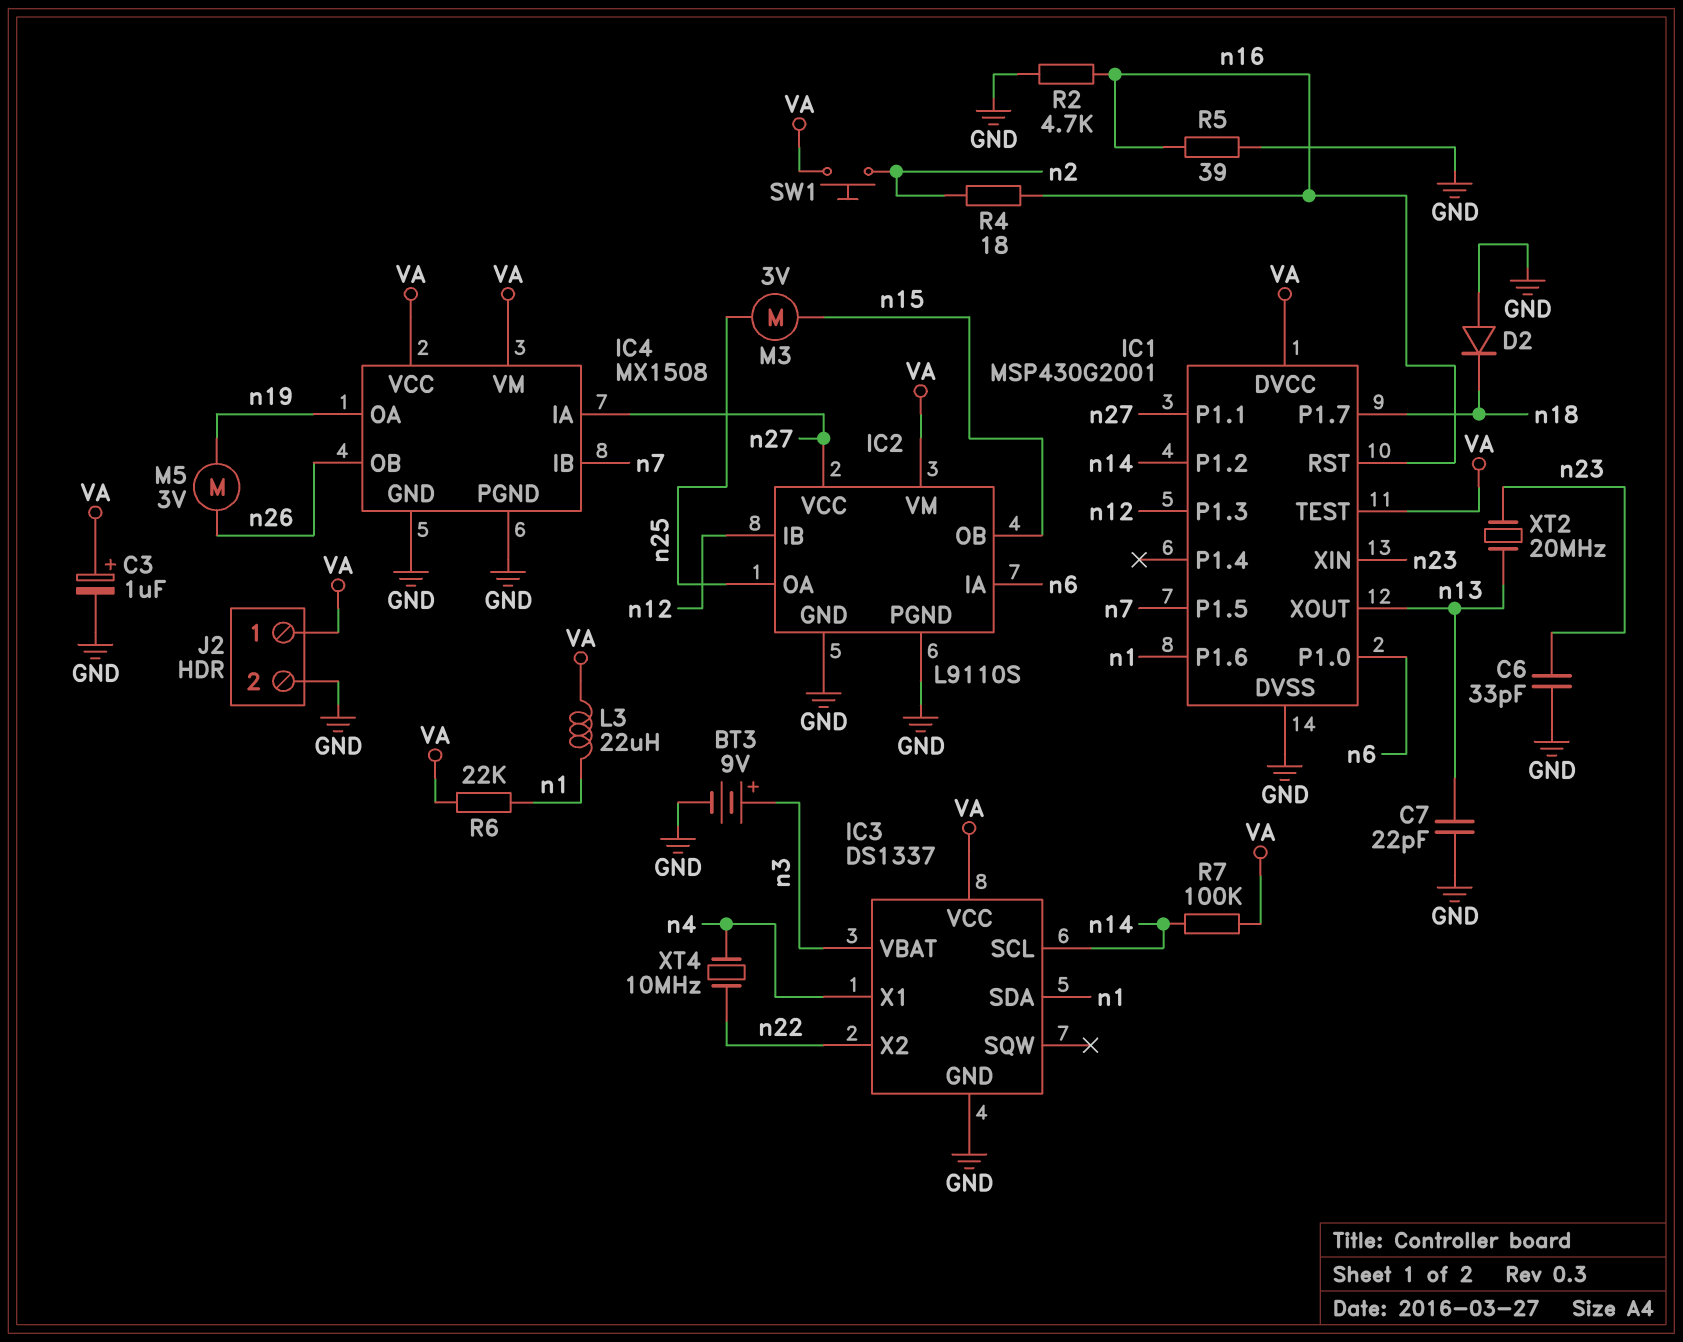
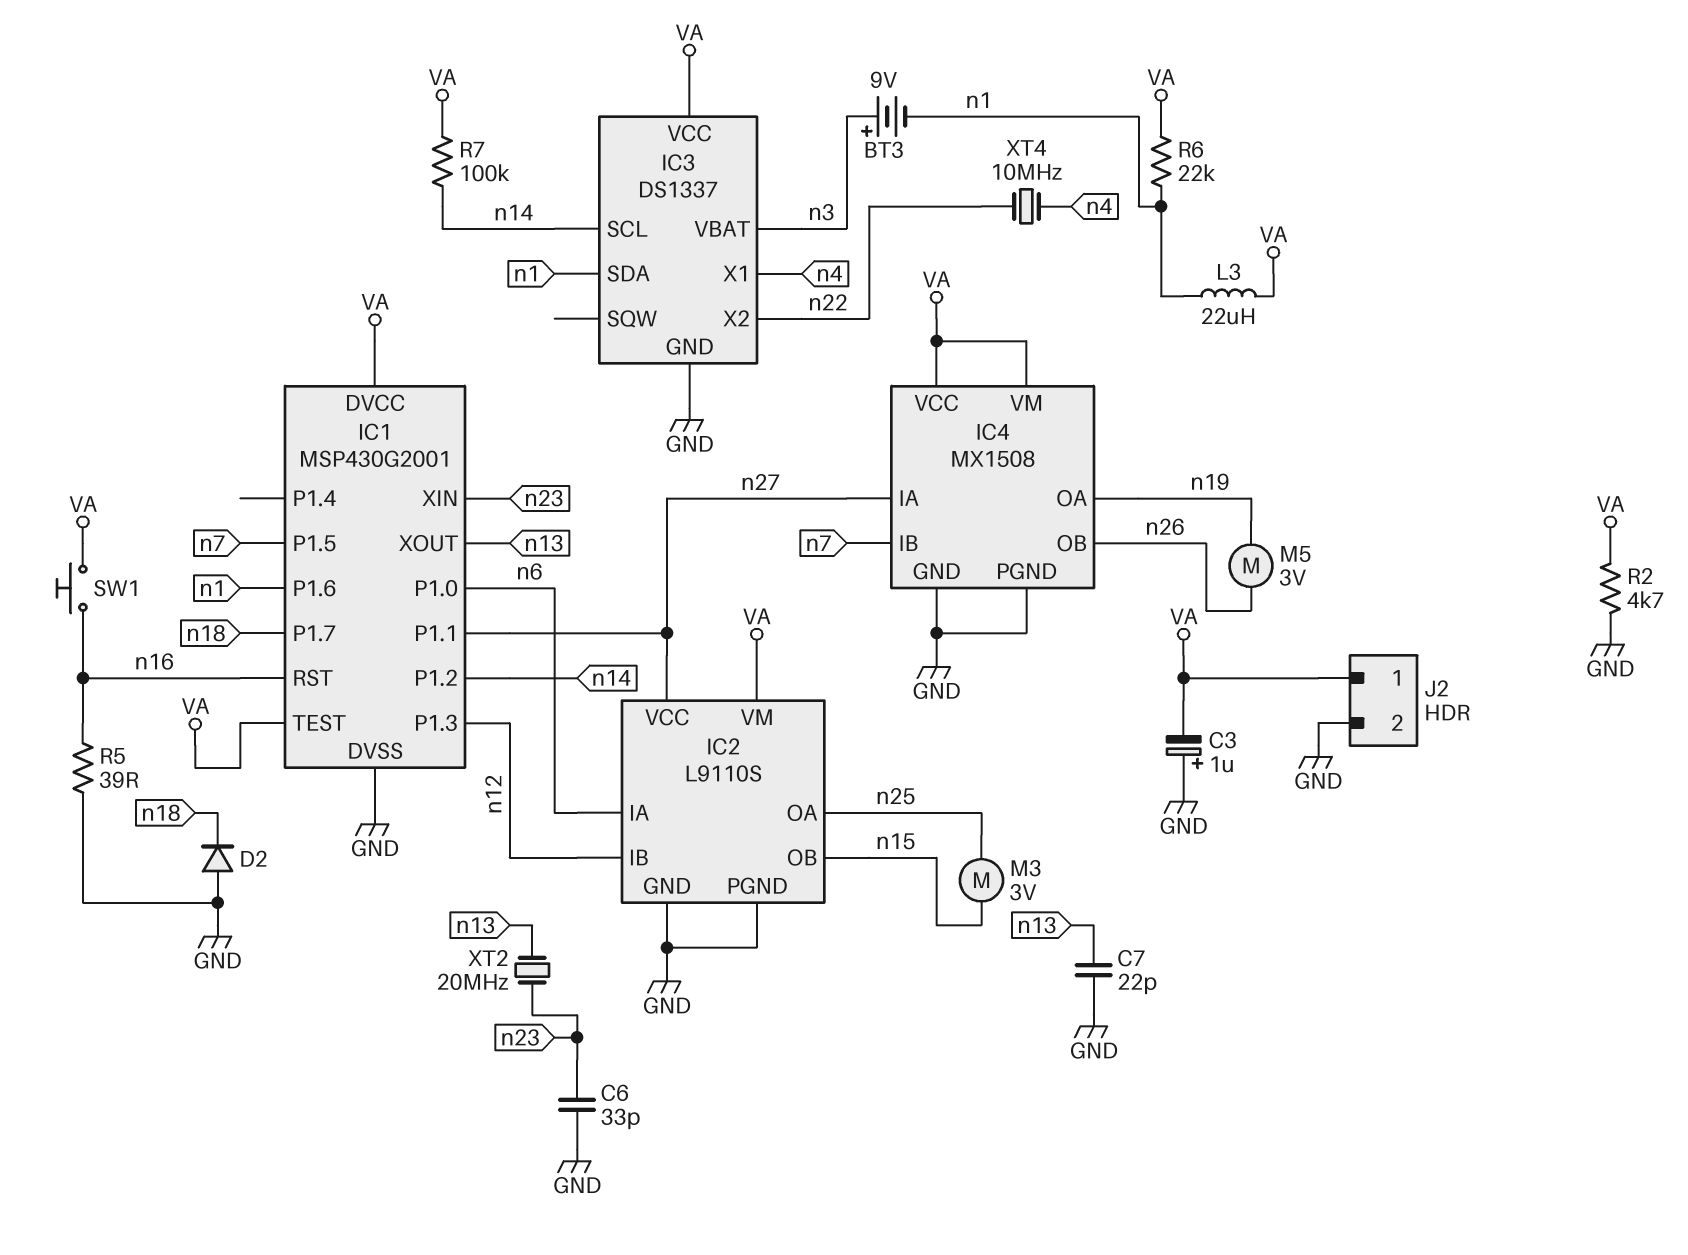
BT3: 9V (plus n3, minus GND) -> 9V (plus n3, minus n1)
C3: 1uF (plus VA, minus GND) -> 1uF (plus GND, minus VA)
R2: 4.7k (GND, n16) -> 4.7k (GND, VA)
R4: 18 (n2, n16) -> none
SW1: button (VA, n2) -> button (VA, n16)

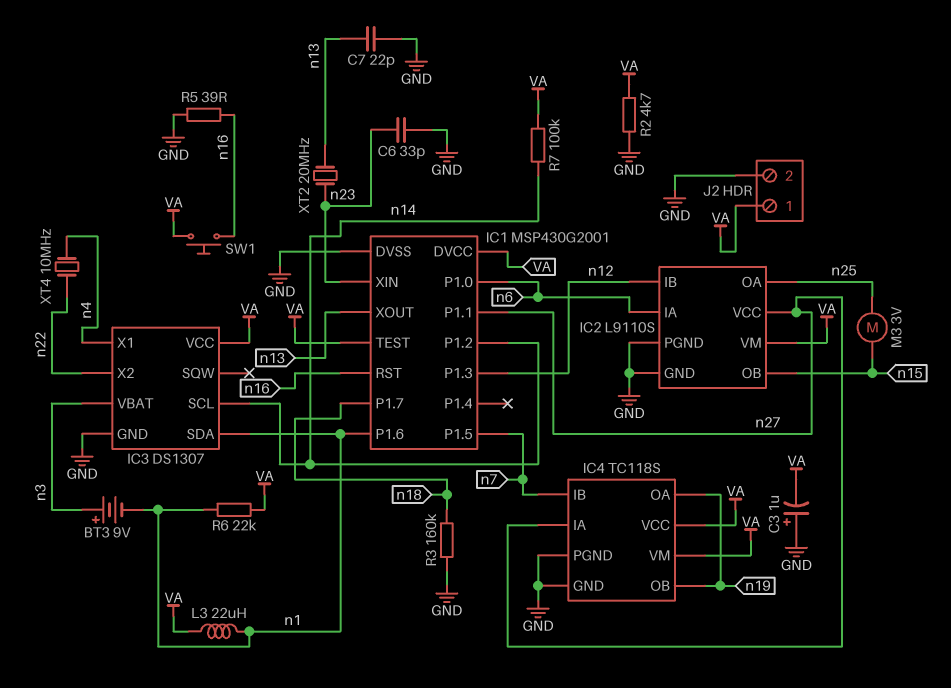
D2: diode (A GND, K n18) -> none
IC3: DS1337 -> DS1307
IC4: MX1508 -> TC118S
IC4 pin OB: n26 -> n19
M5: motor 3V (n19, n26) -> none
R3: none -> 160k (GND, n18)

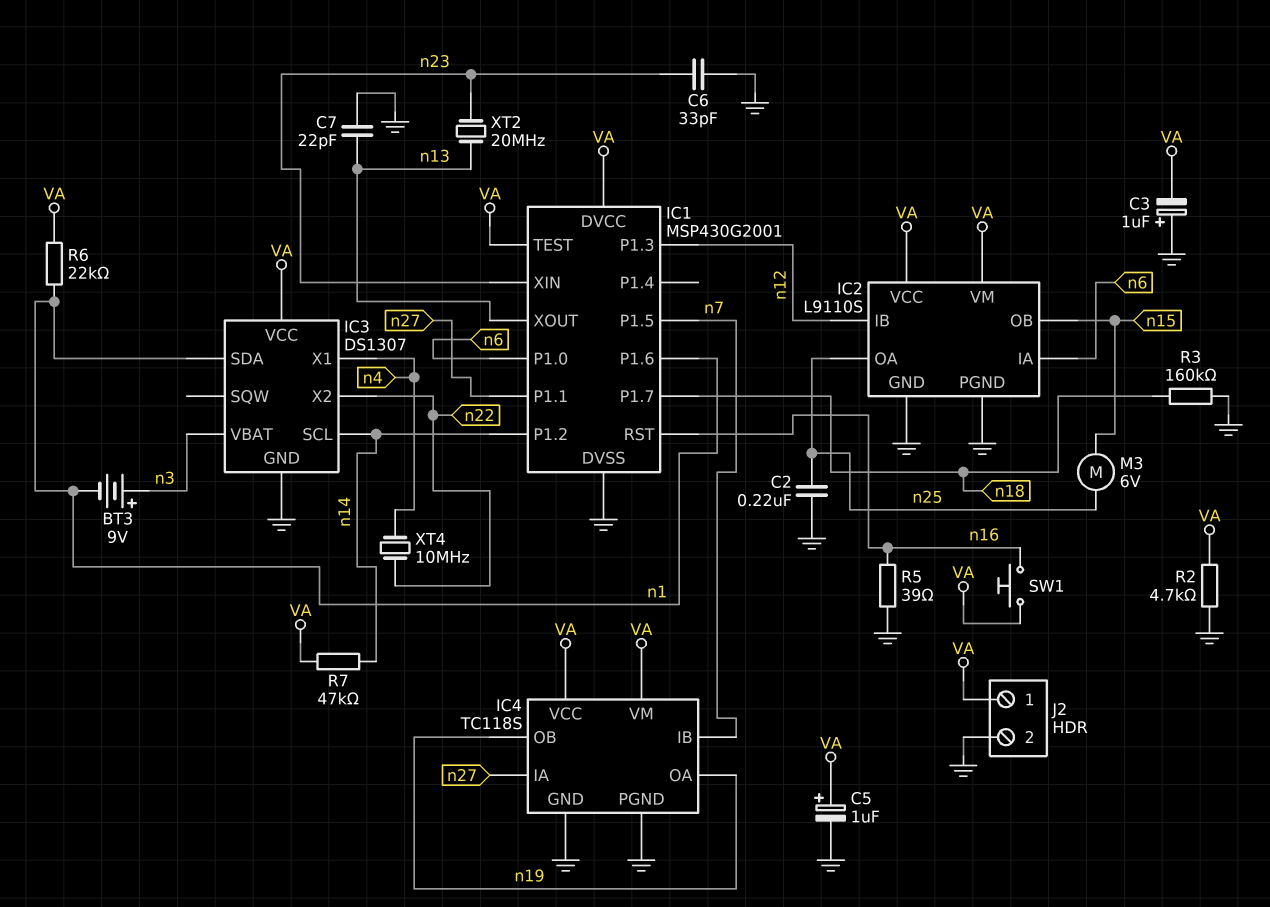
C2: none -> 220nF (GND, n25)
C5: none -> 1uF (plus VA, minus GND)
IC2 pin VCC: n27 -> VA
L3: 22uH (VA, n1) -> none
M3: motor 3V (n15, n25) -> motor 6V (n15, n25)
R7: 100k (VA, n14) -> 47k (VA, n14)

